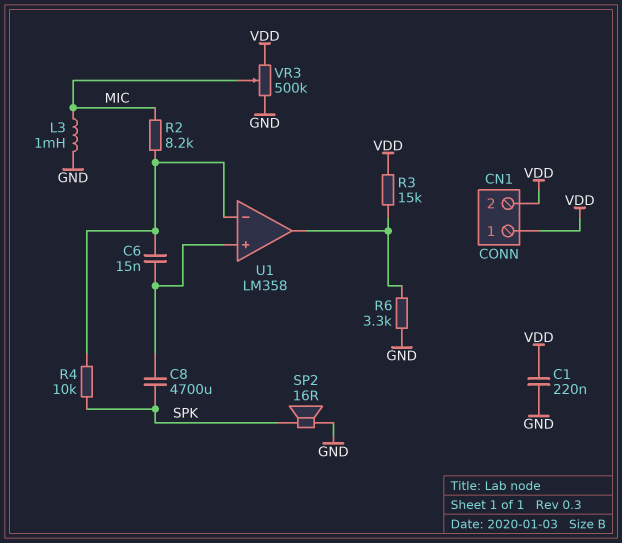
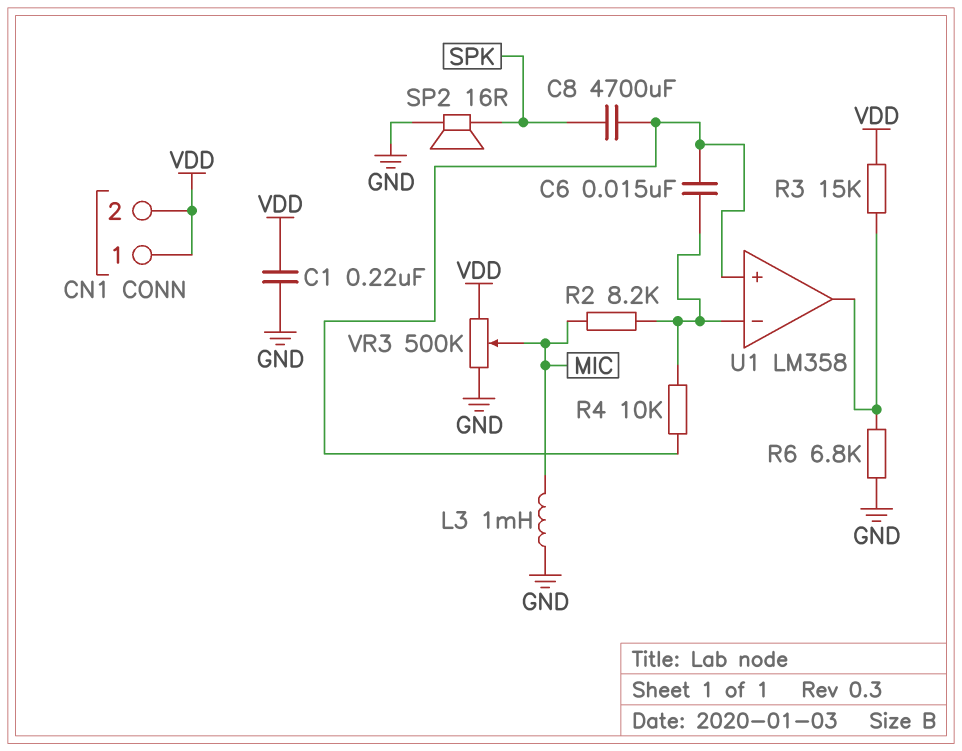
R4: 10k (SPK, U1/in-) -> 10k (U1/in+, U1/in-)
R6: 3.3k (GND, U1/out) -> 6.8k (GND, U1/out)

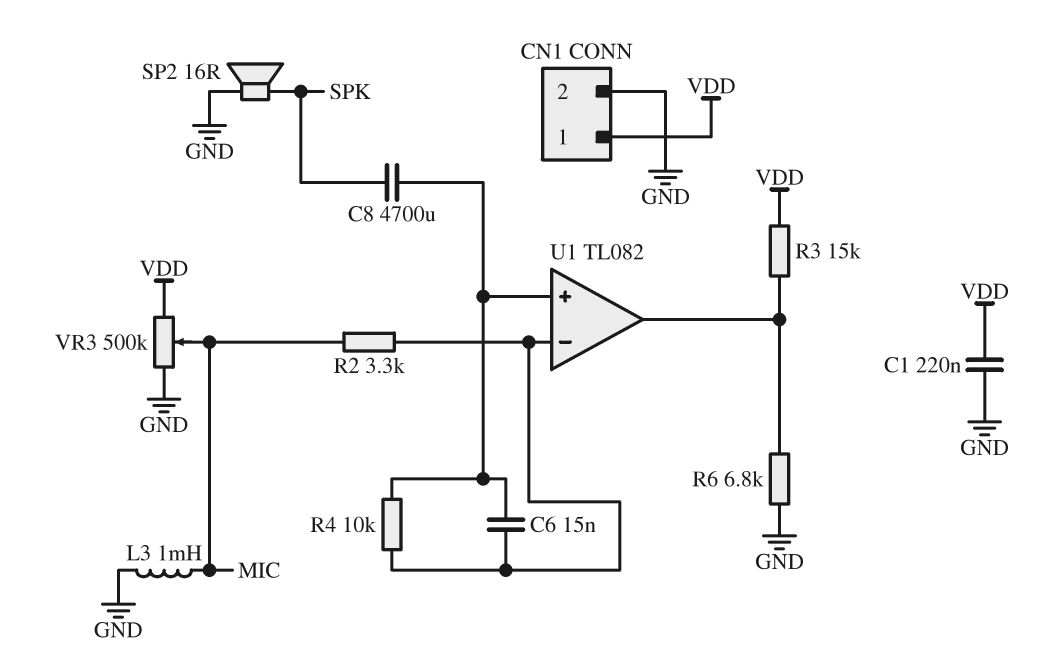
CN1 pin 2: VDD -> GND
R2: 8.2k (MIC, U1/in-) -> 3.3k (MIC, U1/in-)
U1: LM358 -> TL082

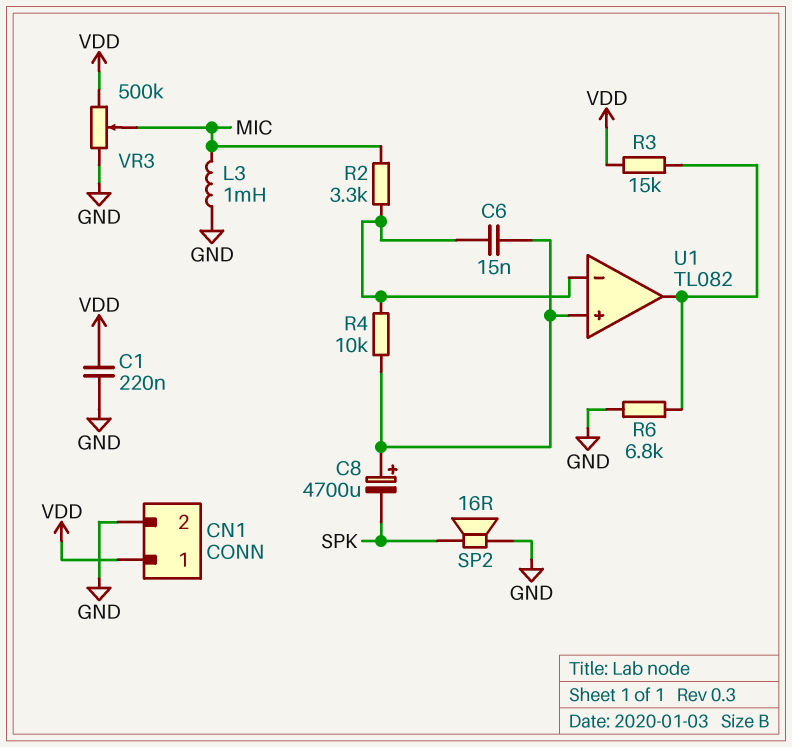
C8: 4700uF (SPK, U1/in+) -> 4700uF (plus U1/in+, minus SPK)

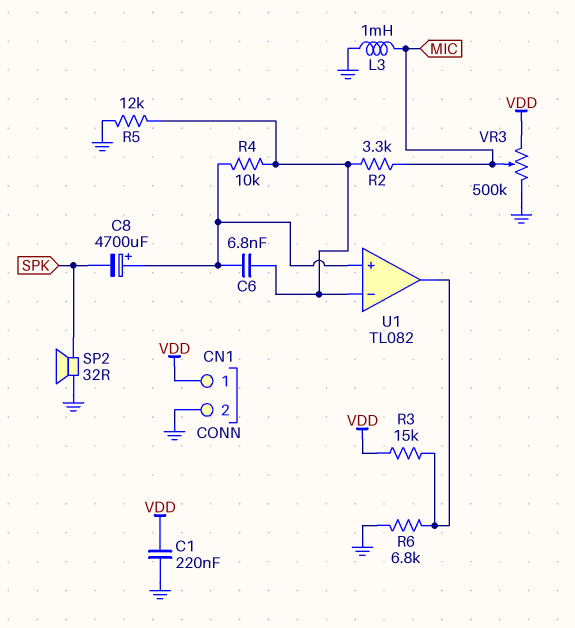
C6: 15nF (U1/in+, U1/in-) -> 6.8nF (U1/in+, U1/in-)
R5: none -> 12k (GND, U1/in-)
SP2: speaker 16R (GND, SPK) -> speaker 32R (GND, SPK)

